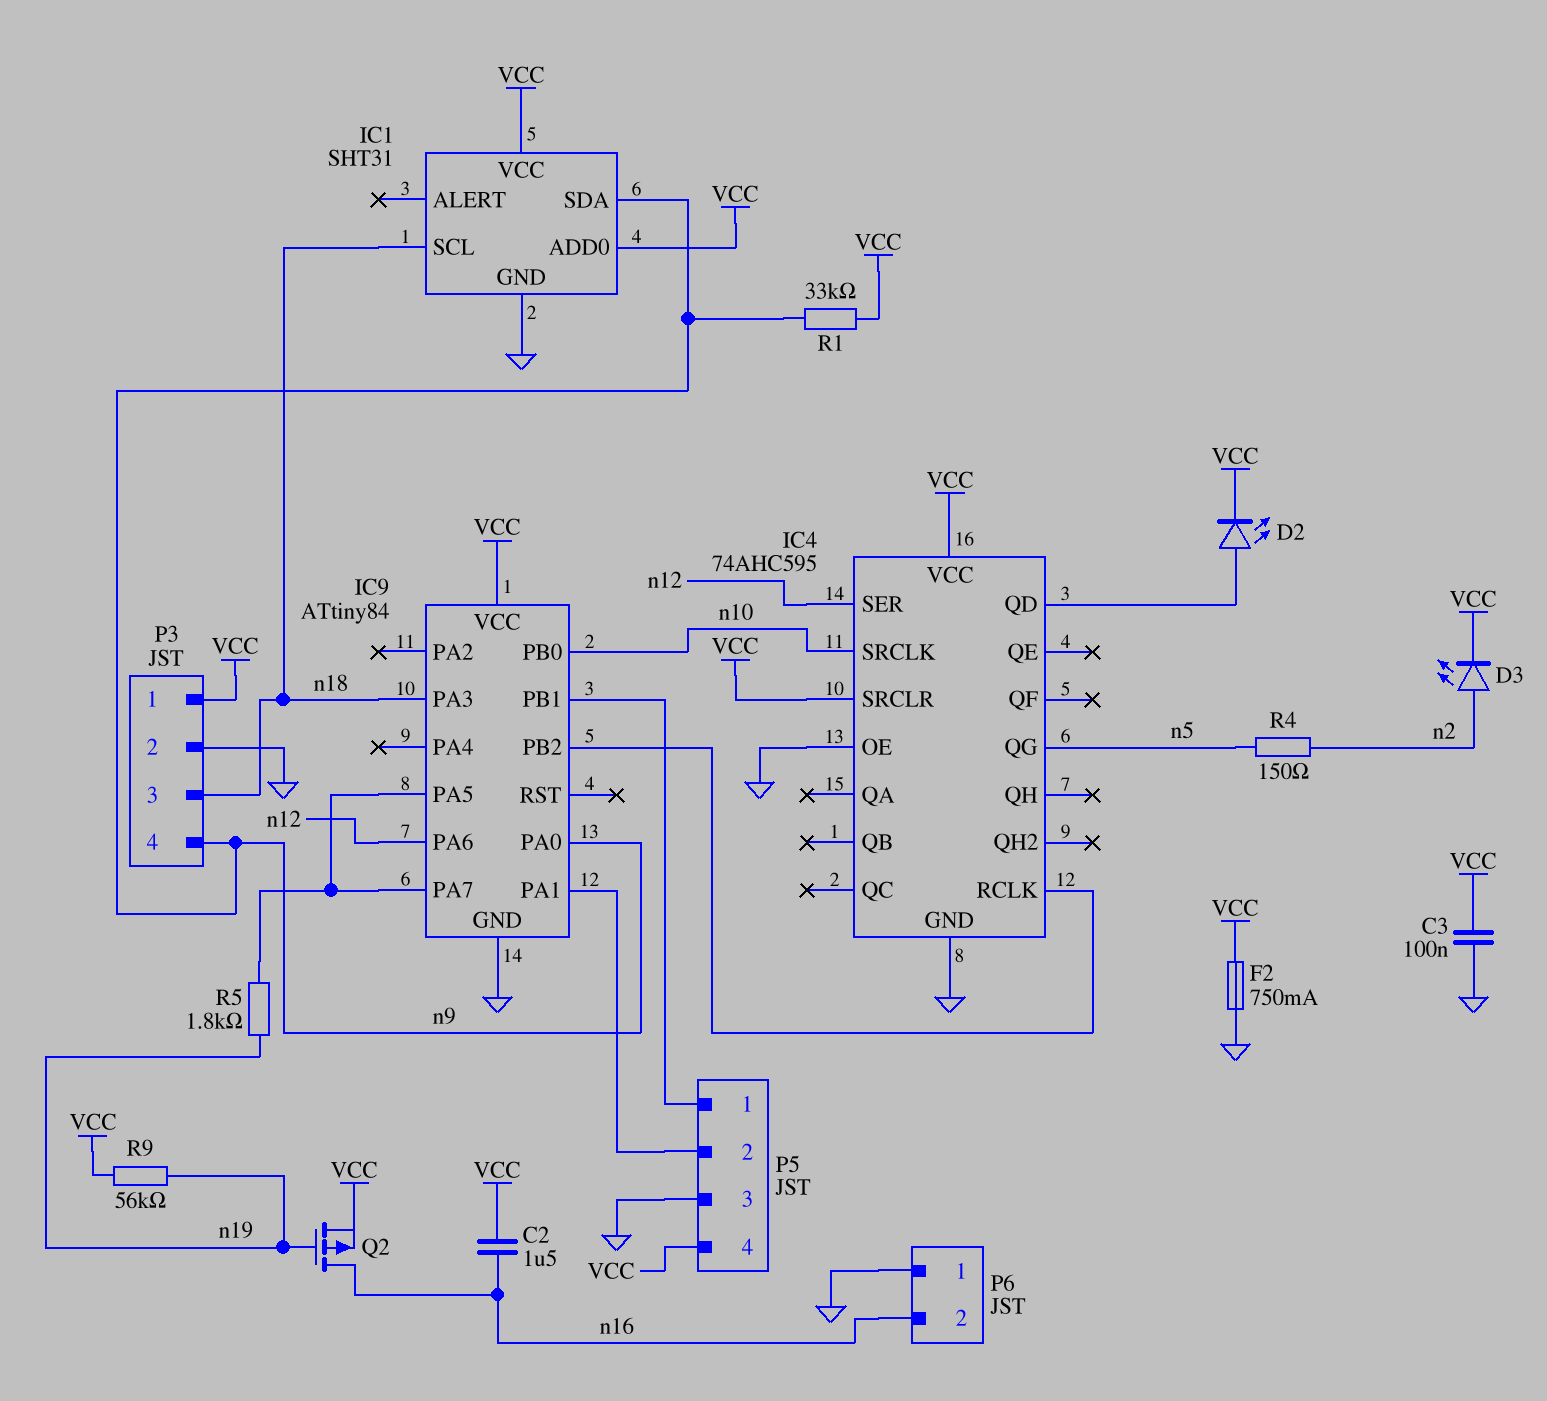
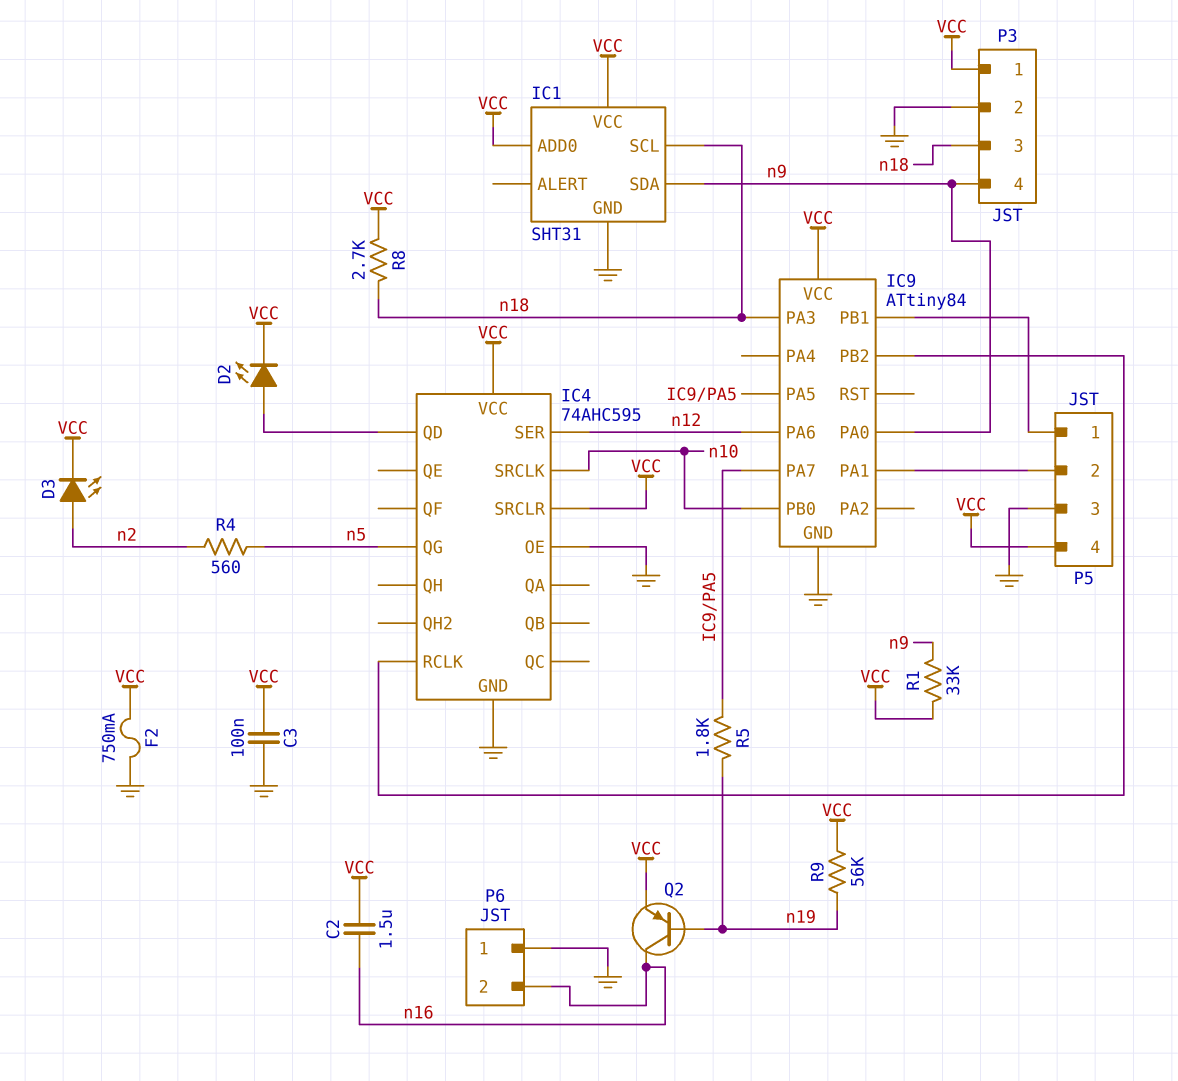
Q2: PMOS (G n19, D n16, S VCC) -> PNP (B n19, C n16, E VCC)
R4: 150 (n2, n5) -> 560 (n2, n5)
R8: none -> 2.7k (VCC, n18)

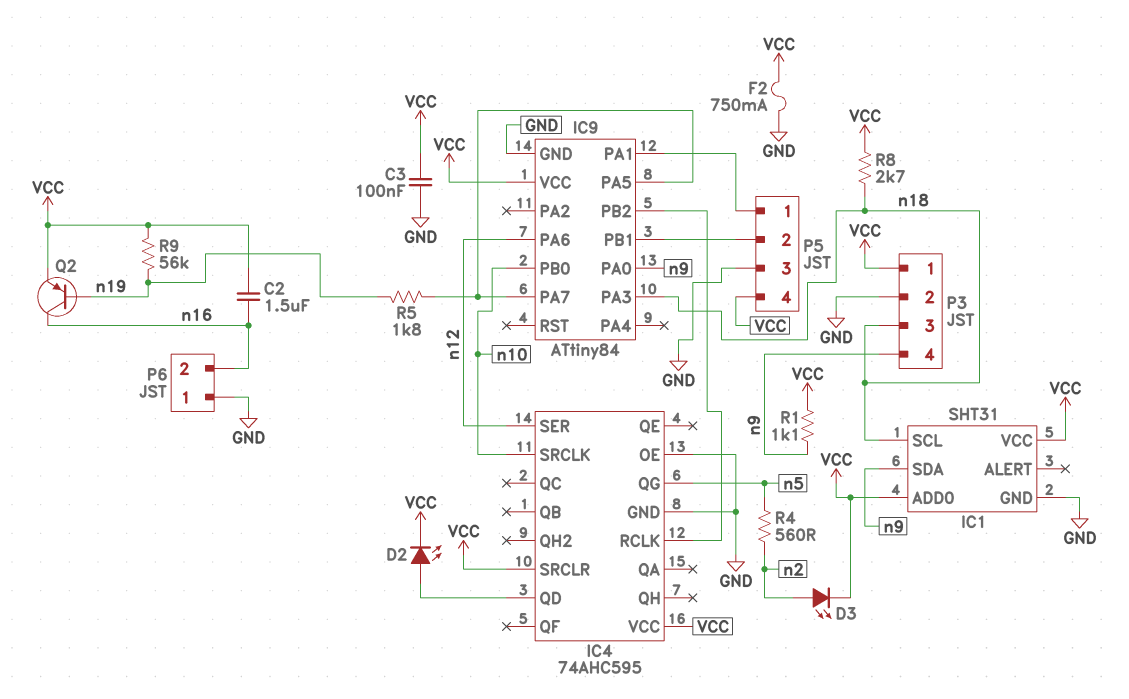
P5 pin 1: IC9/PB1 -> IC9/PA1
P5 pin 2: IC9/PA1 -> IC9/PB1
R1: 33k (VCC, n9) -> 1.1k (VCC, n9)

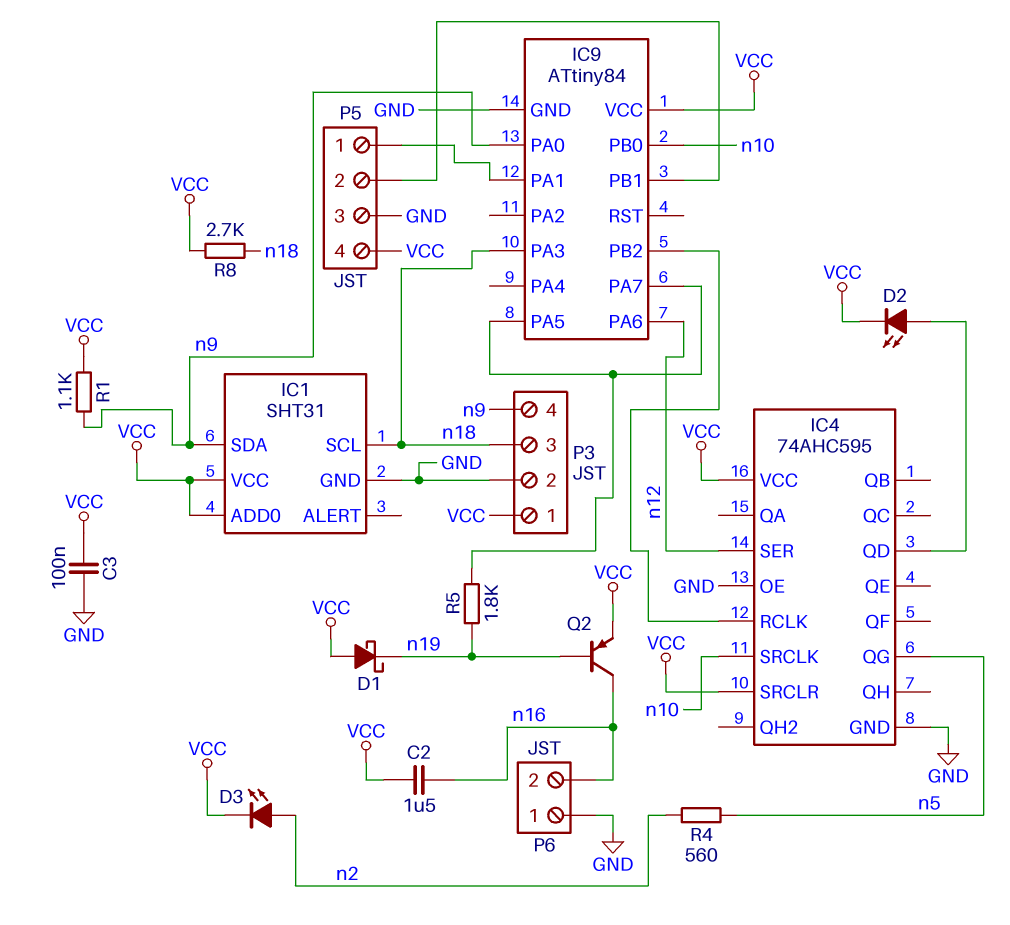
D1: none -> schottky (A VCC, K n19)
F2: 750mA (GND, VCC) -> none
R9: 56k (VCC, n19) -> none

